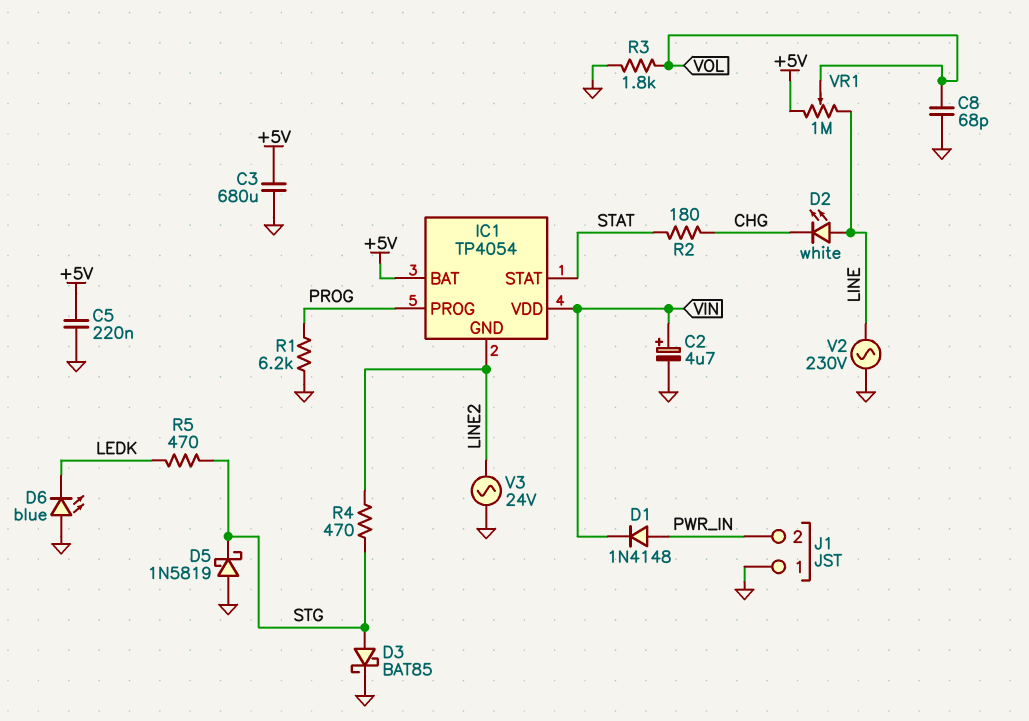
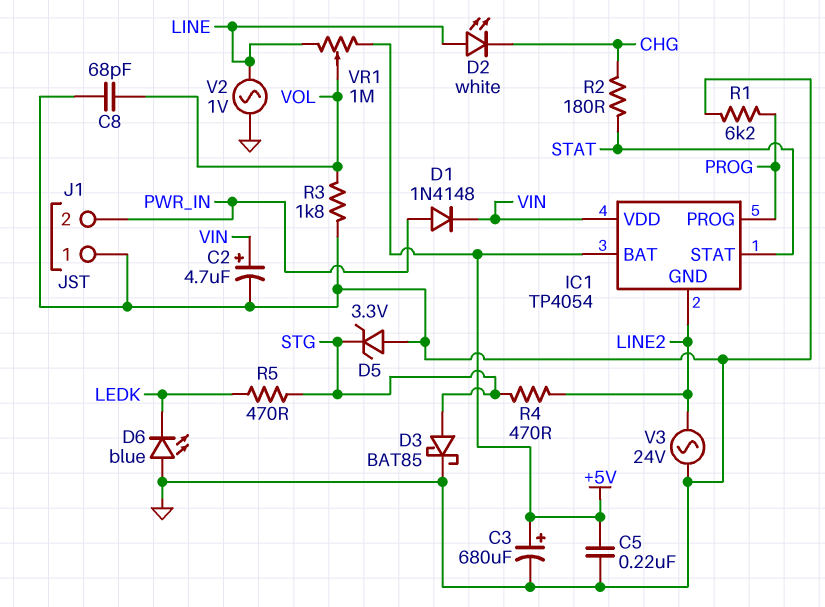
C3: 680uF (+5V, GND) -> 680uF (plus +5V, minus GND)
D5: schottky 1N5819 (A GND, K STG) -> zener 3.3V (A GND, K STG)
V2: AC 230V (GND, LINE) -> AC 1V (GND, LINE)

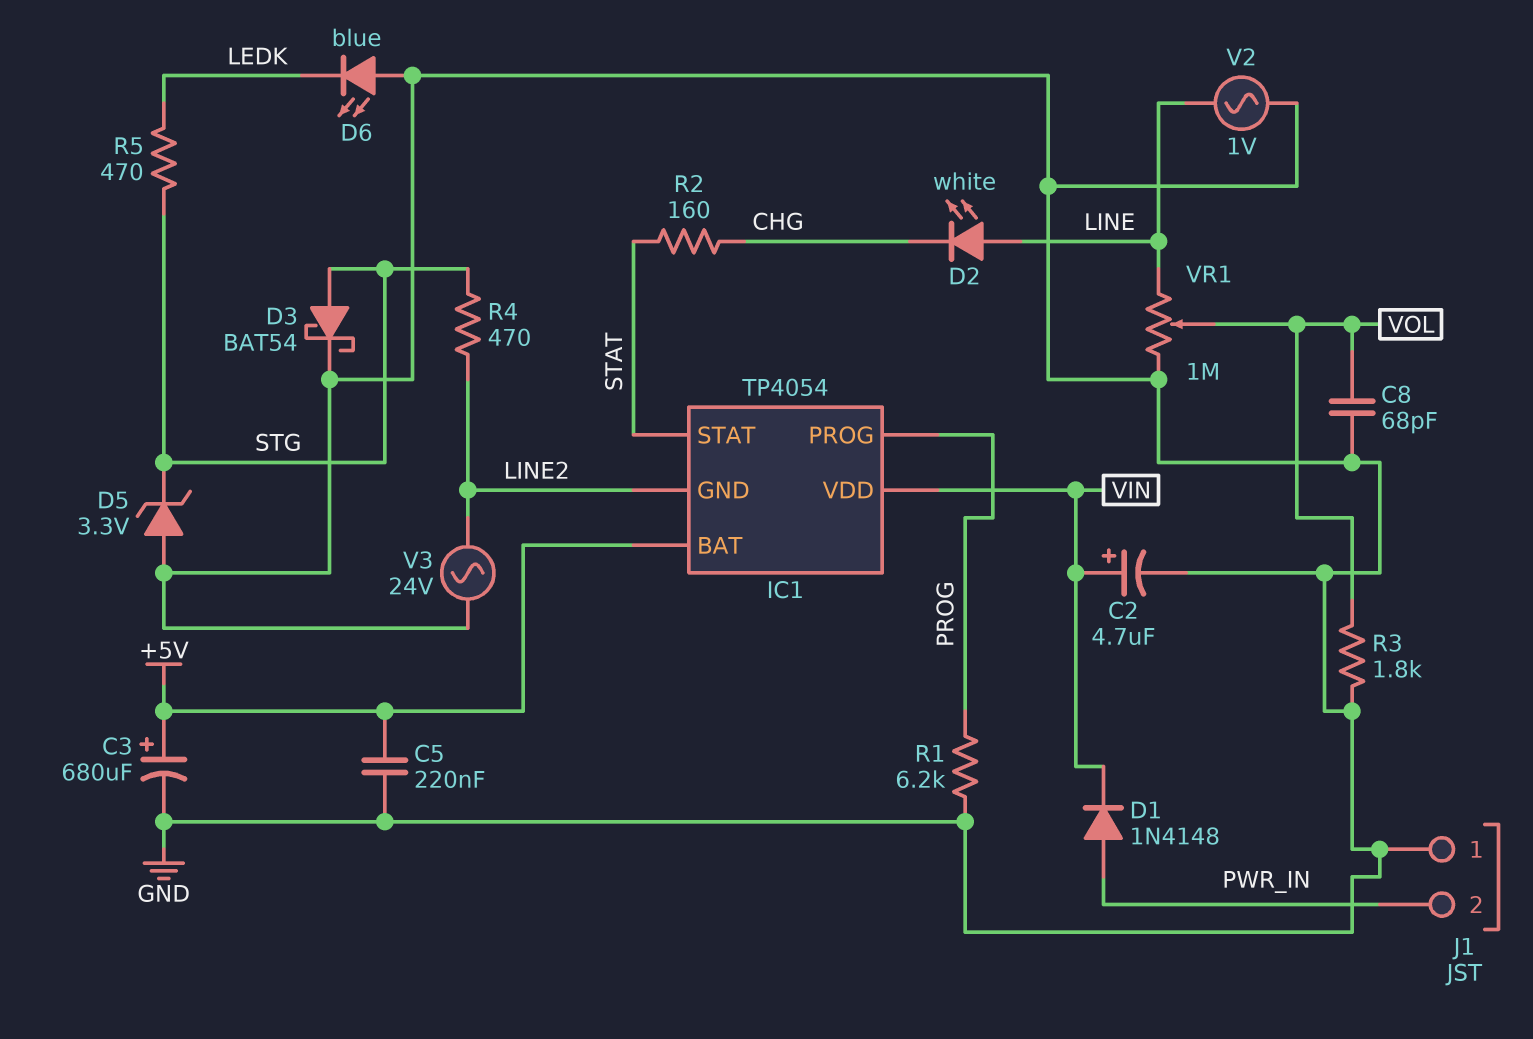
D3: schottky BAT85 (A STG, K GND) -> schottky BAT54 (A STG, K GND)
R2: 180 (CHG, STAT) -> 160 (CHG, STAT)
VR1: 1M (+5V, LINE, wiper VOL) -> 1M (GND, LINE, wiper VOL)

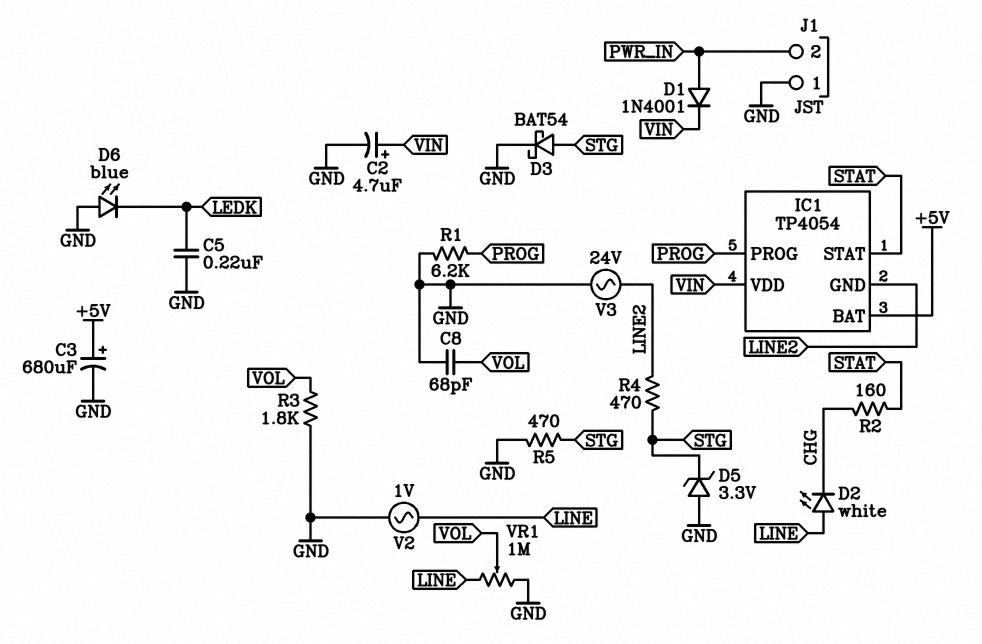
C5: 220nF (+5V, GND) -> 220nF (GND, LEDK)
D1: diode 1N4148 (A PWR_IN, K VIN) -> diode 1N4001 (A PWR_IN, K VIN)
R5: 470 (LEDK, STG) -> 470 (GND, STG)

